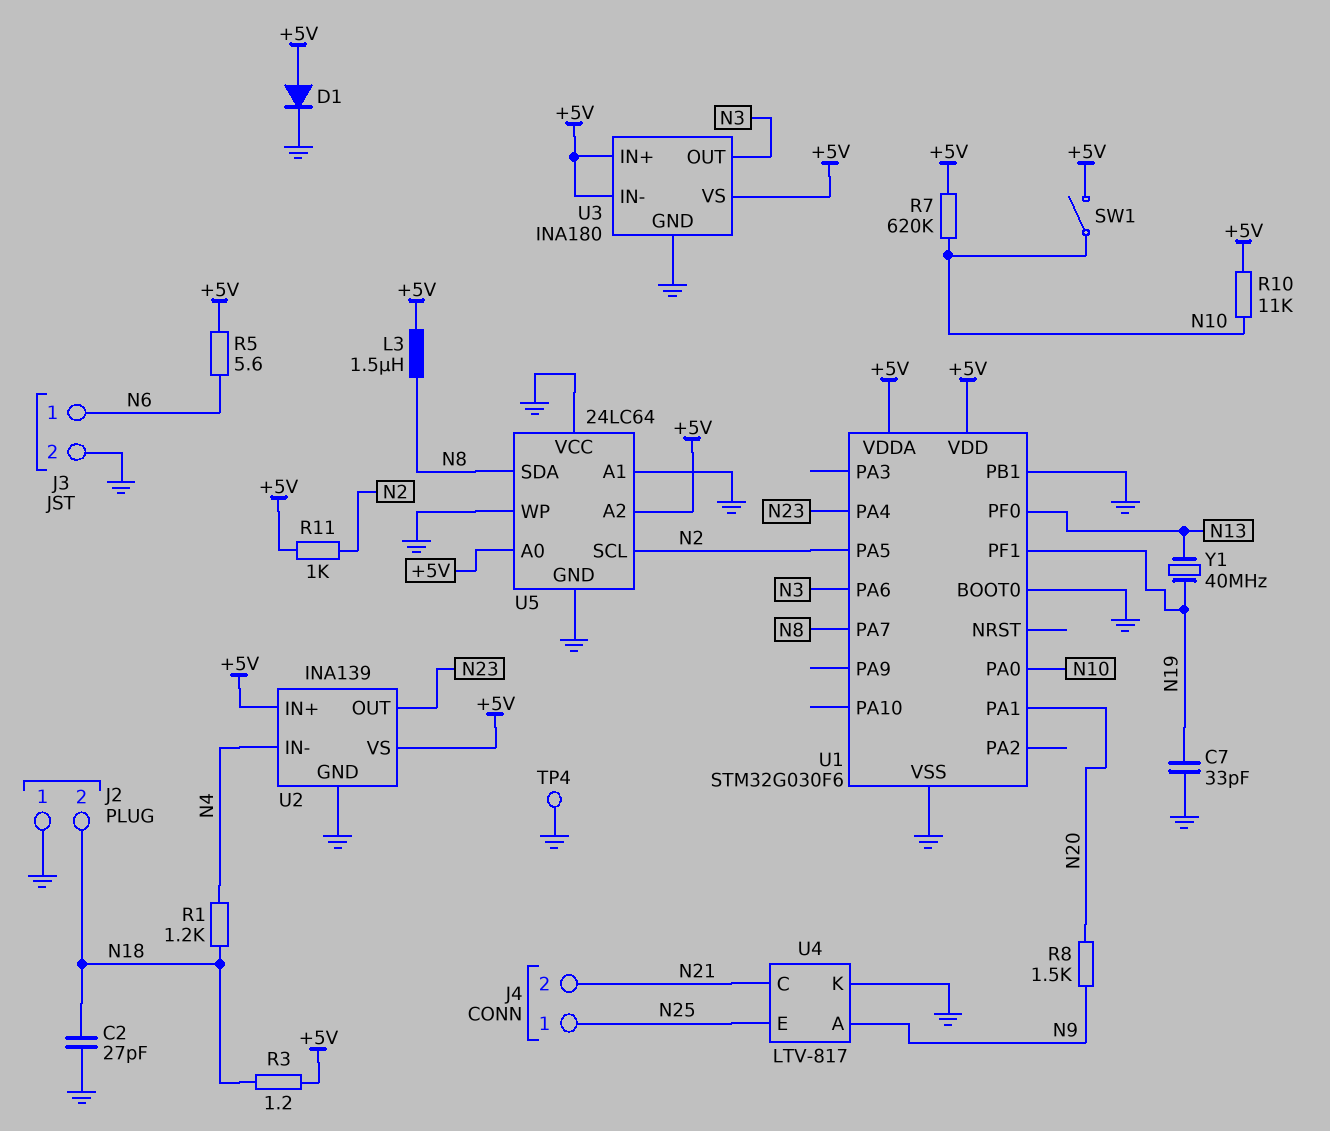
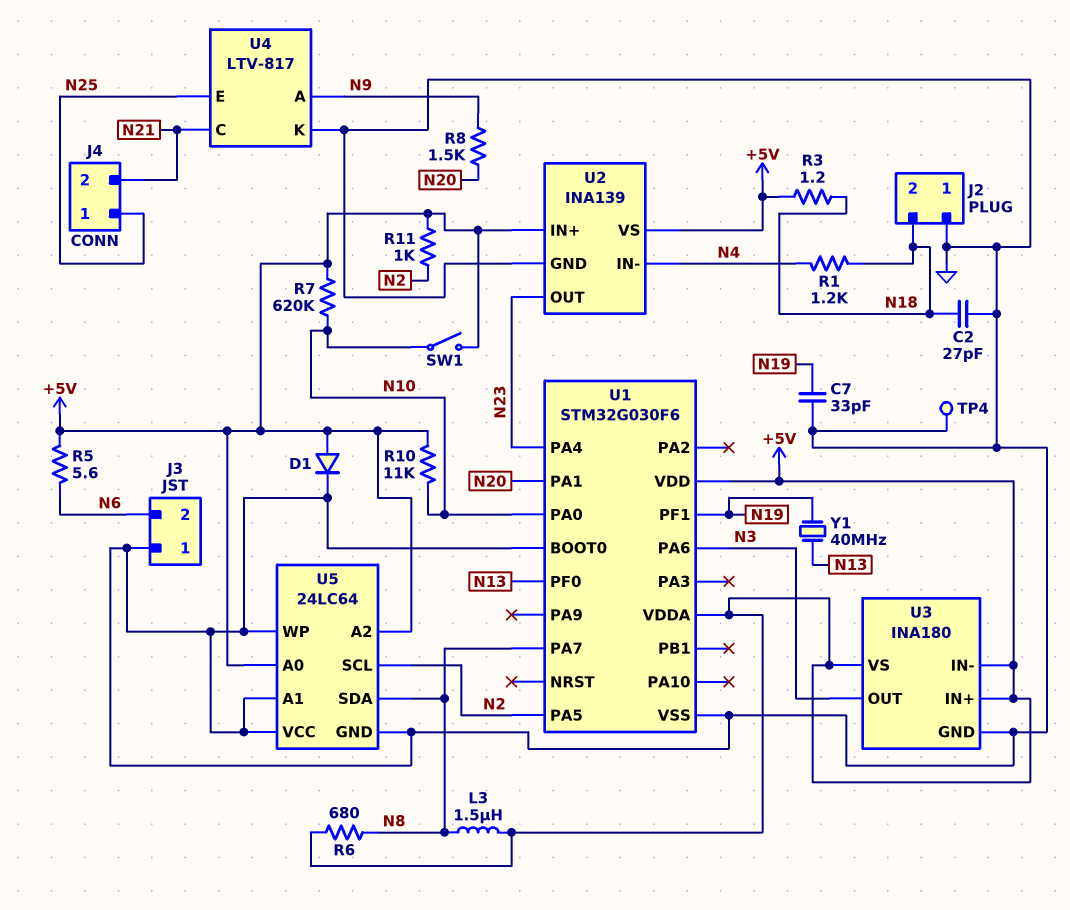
J3 pin 1: N6 -> GND
J3 pin 2: GND -> N6
R6: none -> 680 (+5V, N8)
U1 pin PB1: GND -> none

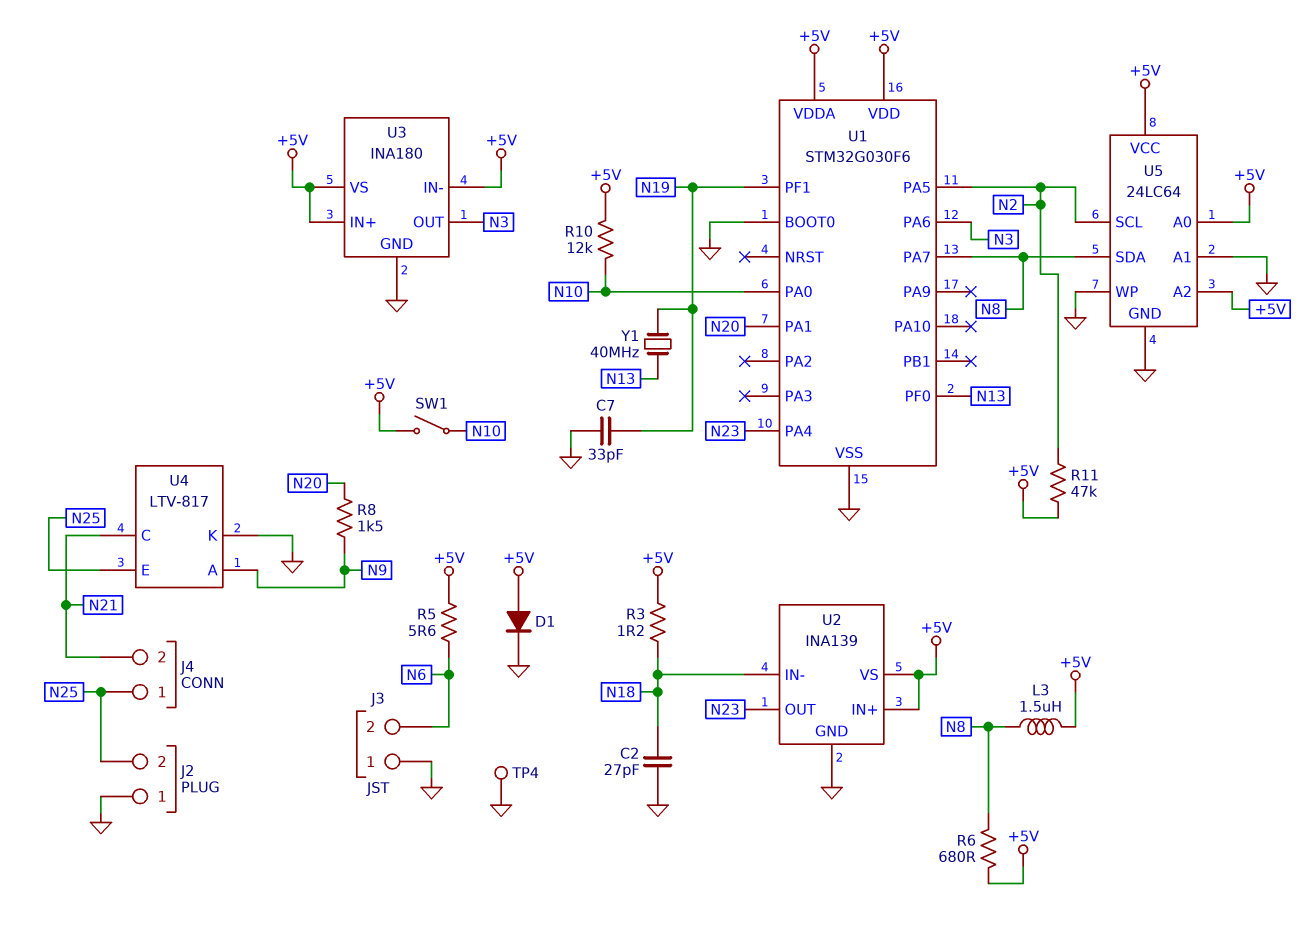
J2 pin 2: N18 -> N25
R1: 1.2k (N4, N18) -> none
R7: 620k (+5V, N10) -> none
R10: 11k (+5V, N10) -> 12k (+5V, N10)
R11: 1k (+5V, N2) -> 47k (+5V, N2)
U2 pin IN-: N4 -> N18
U5 pin VCC: GND -> +5V

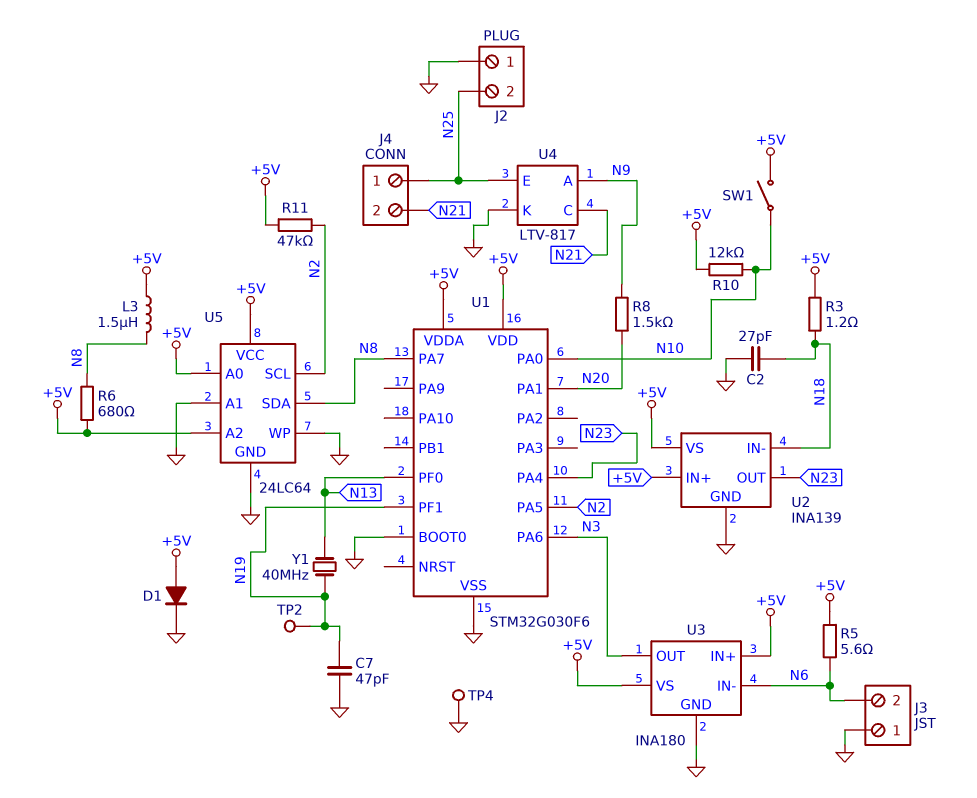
C7: 33pF (GND, N19) -> 47pF (GND, N19)
TP2: none -> test point (N19)
U3 pin IN-: +5V -> N6

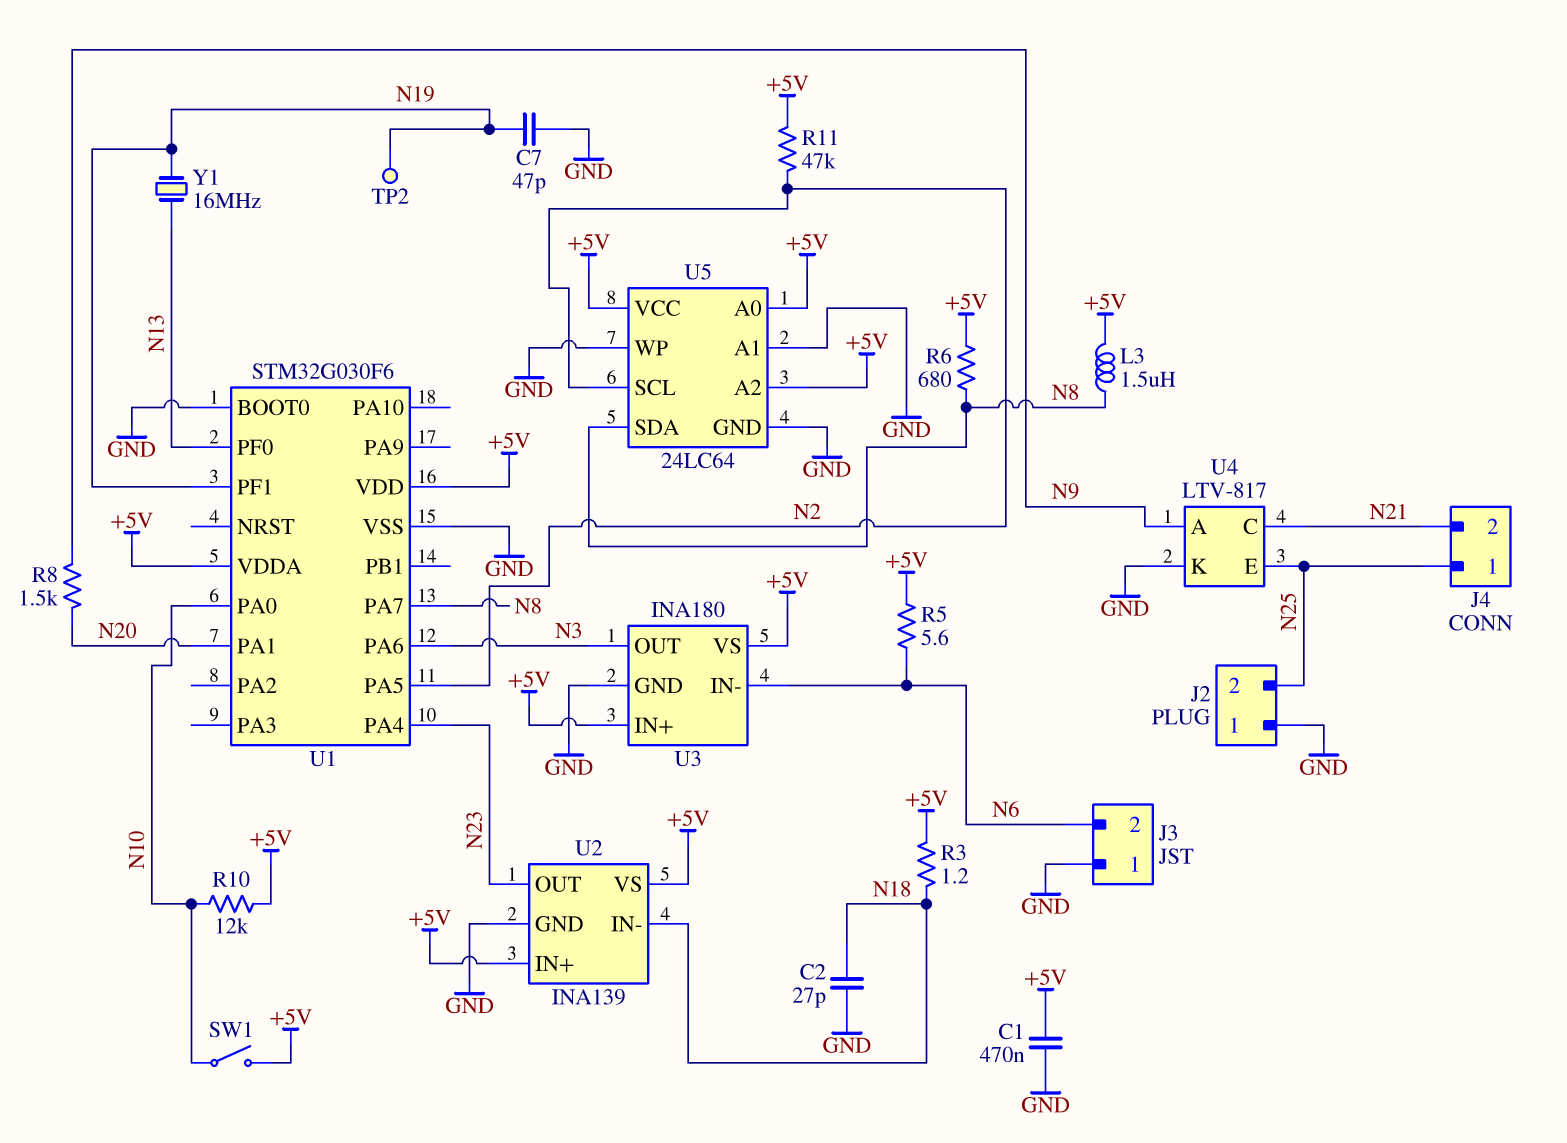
C1: none -> 470nF (+5V, GND)
D1: diode (A +5V, K GND) -> none
TP4: test point (GND) -> none
Y1: 40MHz (N13, N19) -> 16MHz (N13, N19)

